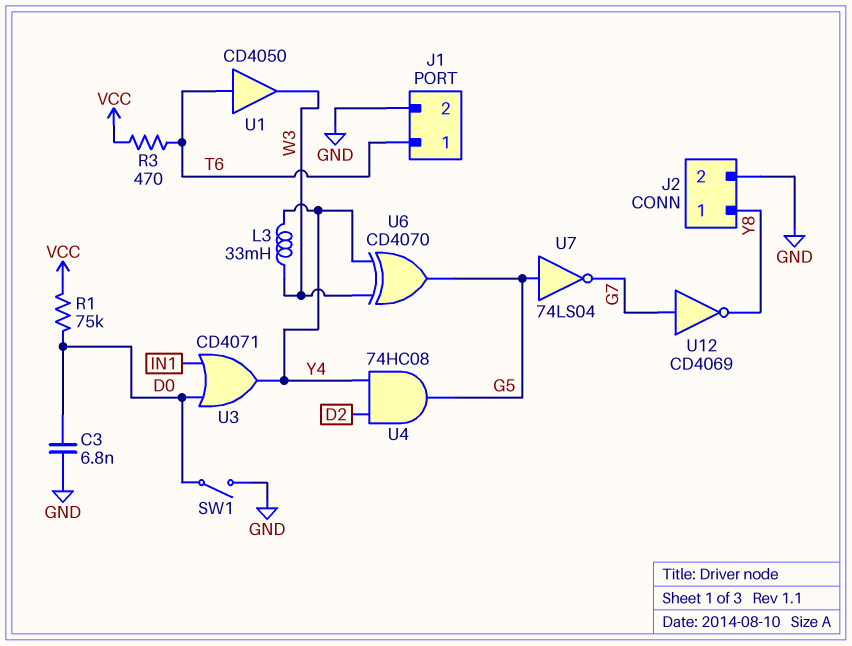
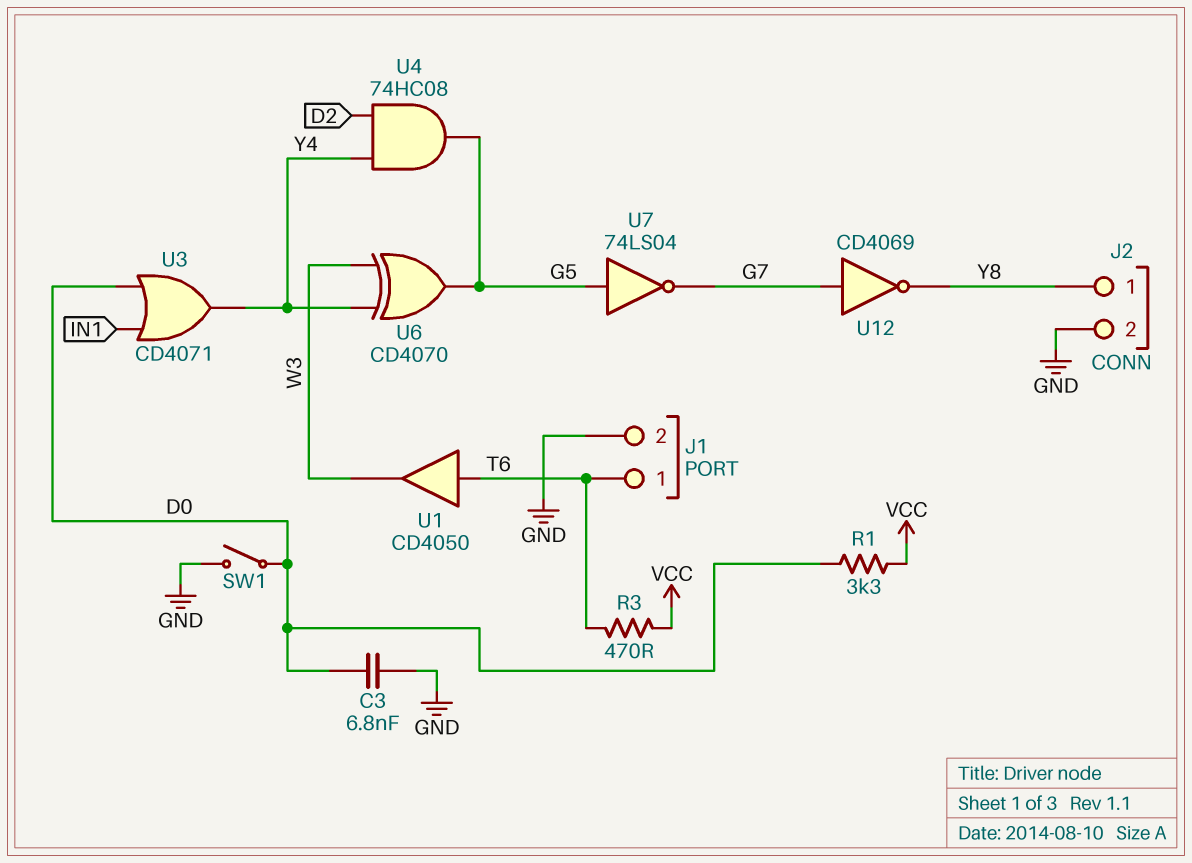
L3: 33mH (W3, Y4) -> none
R1: 75k (D0, VCC) -> 3.3k (D0, VCC)

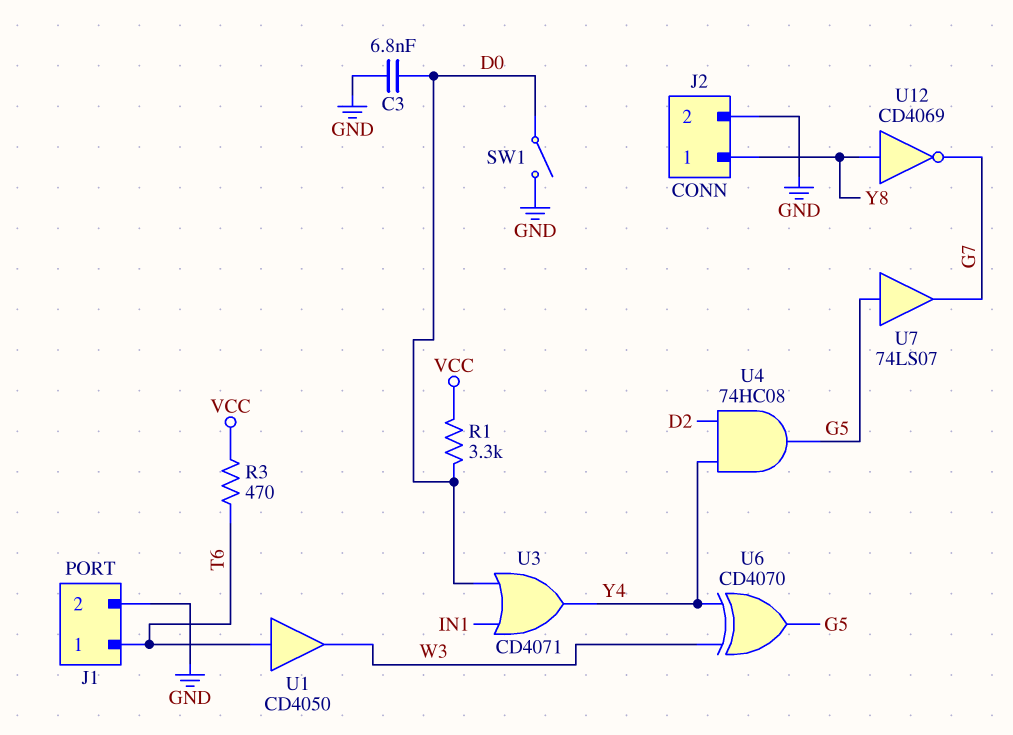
U7: NOT 74LS04 (in G5, out G7) -> buffer 74LS07 (in G5, out G7)
U12: NOT CD4069 (in G7, out Y8) -> NOT CD4069 (in Y8, out G7)

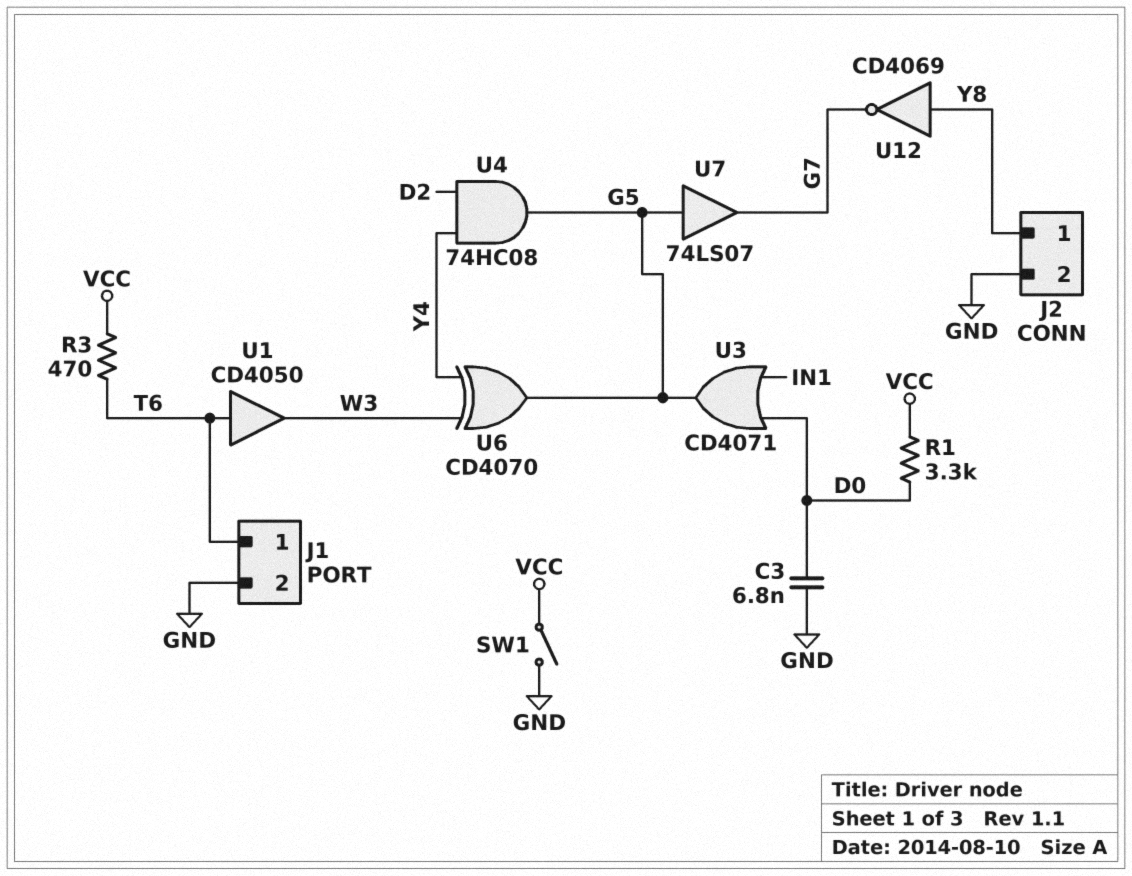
SW1: switch (D0, GND) -> switch (GND, VCC)
U3: OR CD4071 (in D0, in IN1, out Y4) -> OR CD4071 (in D0, in IN1, out G5)

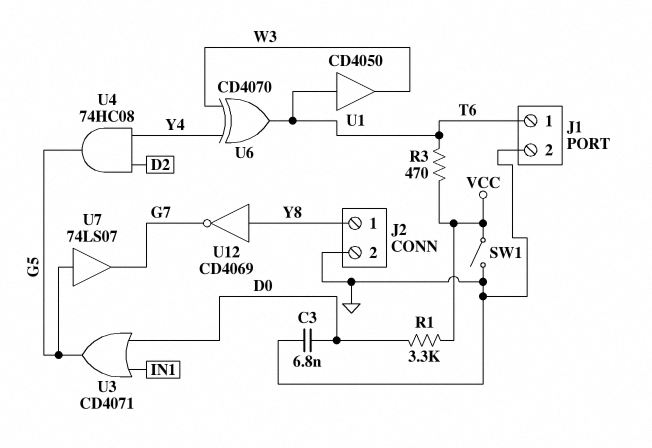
U6: XOR CD4070 (in W3, in Y4, out G5) -> XOR CD4070 (in W3, in Y4, out T6)

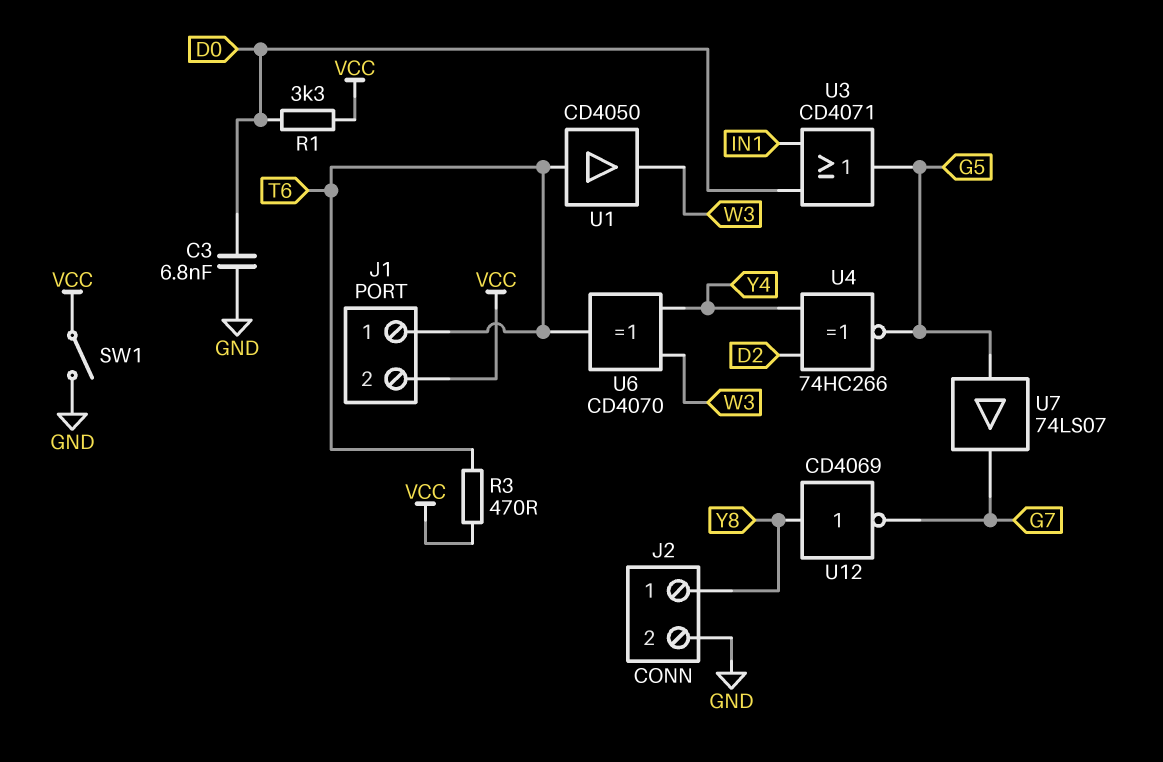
J1 pin 2: GND -> VCC
U4: AND 74HC08 (in D2, in Y4, out G5) -> XNOR 74HC266 (in D2, in Y4, out G5)

